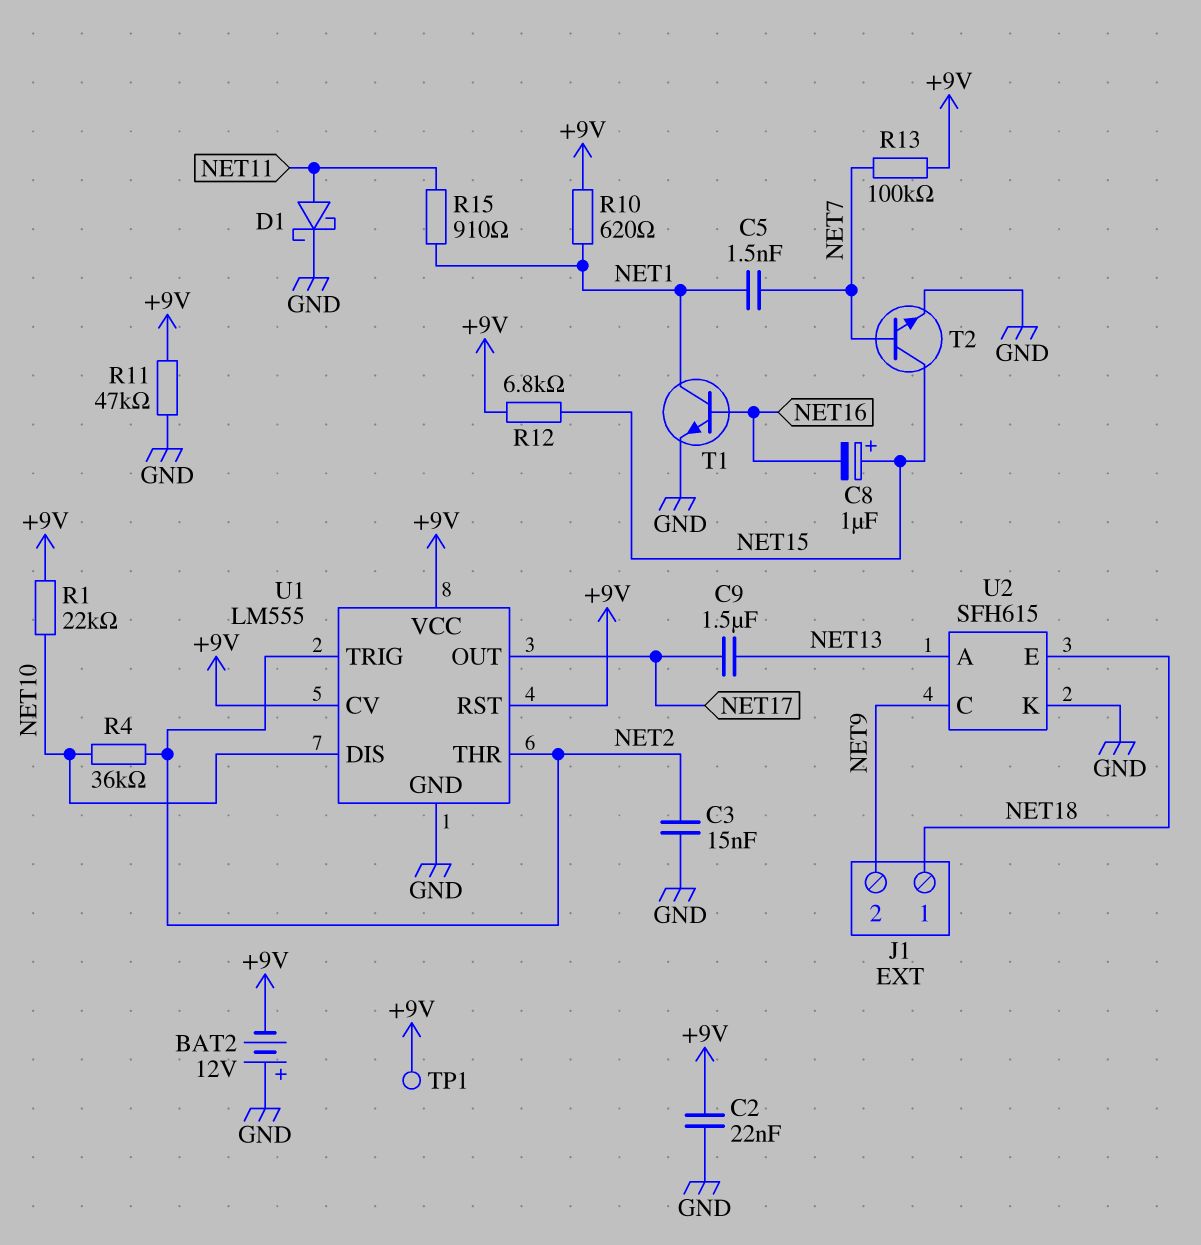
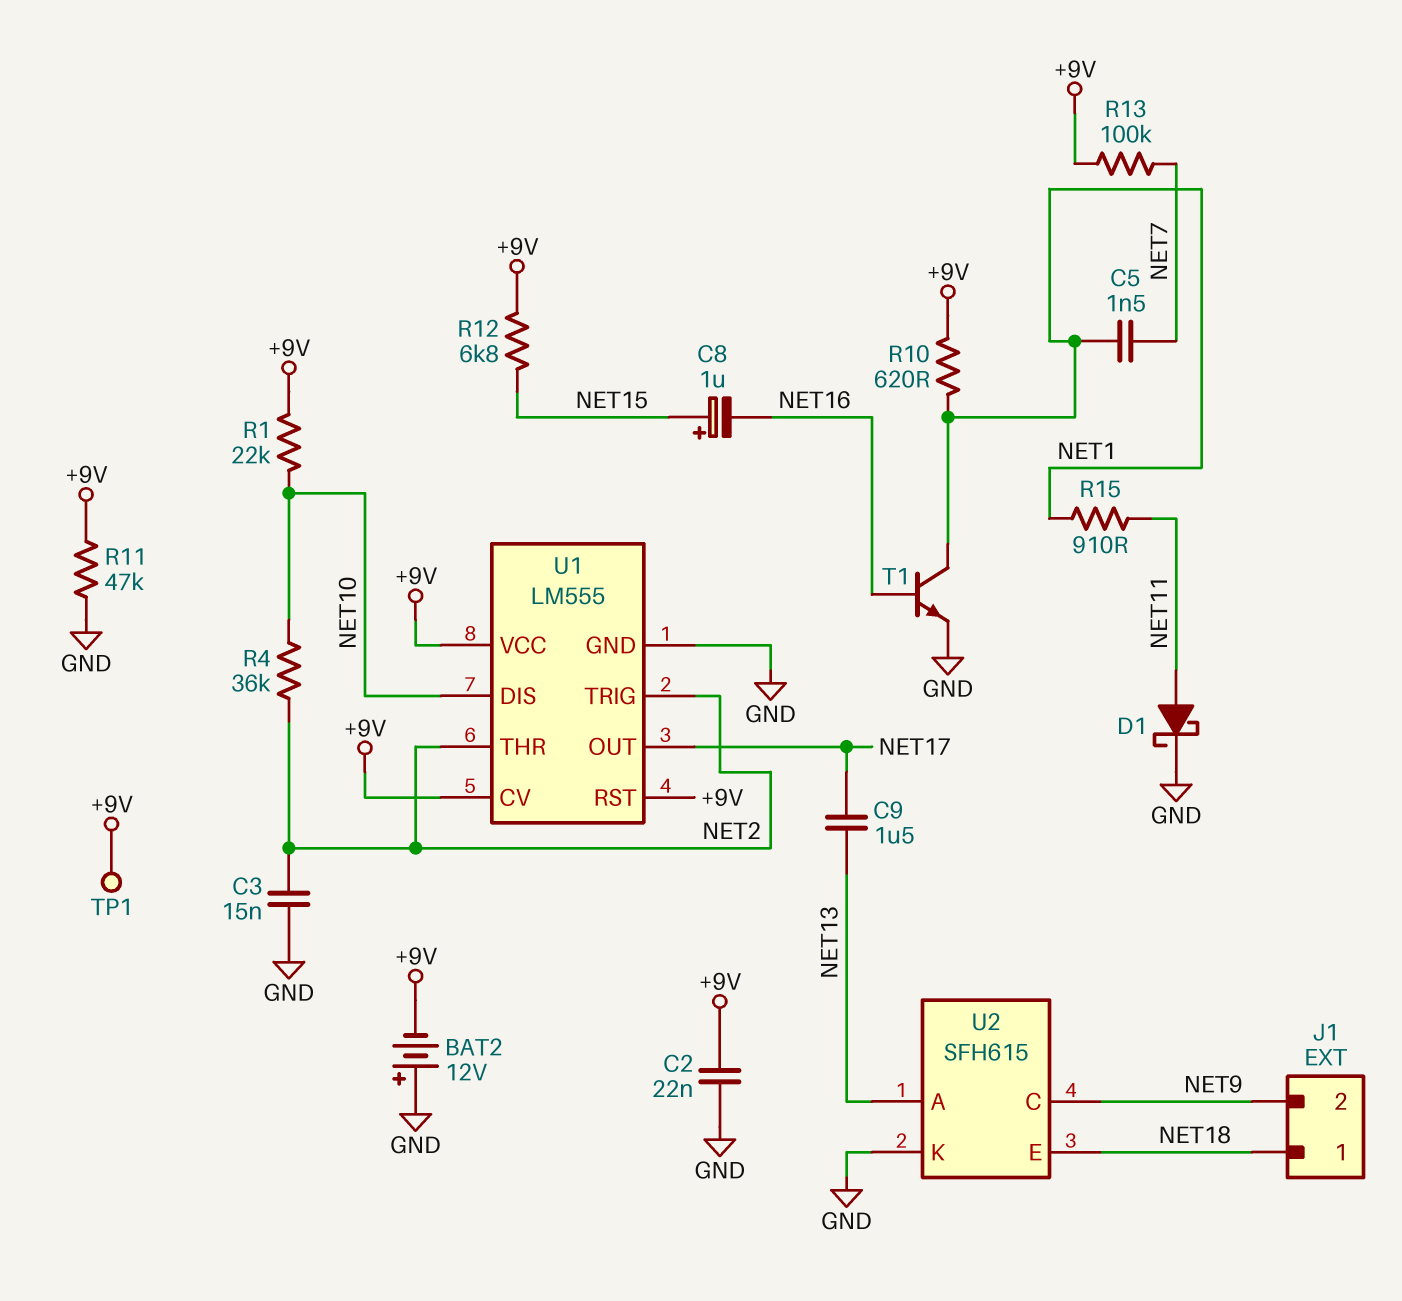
T2: NPN (B NET7, C NET15, E GND) -> none

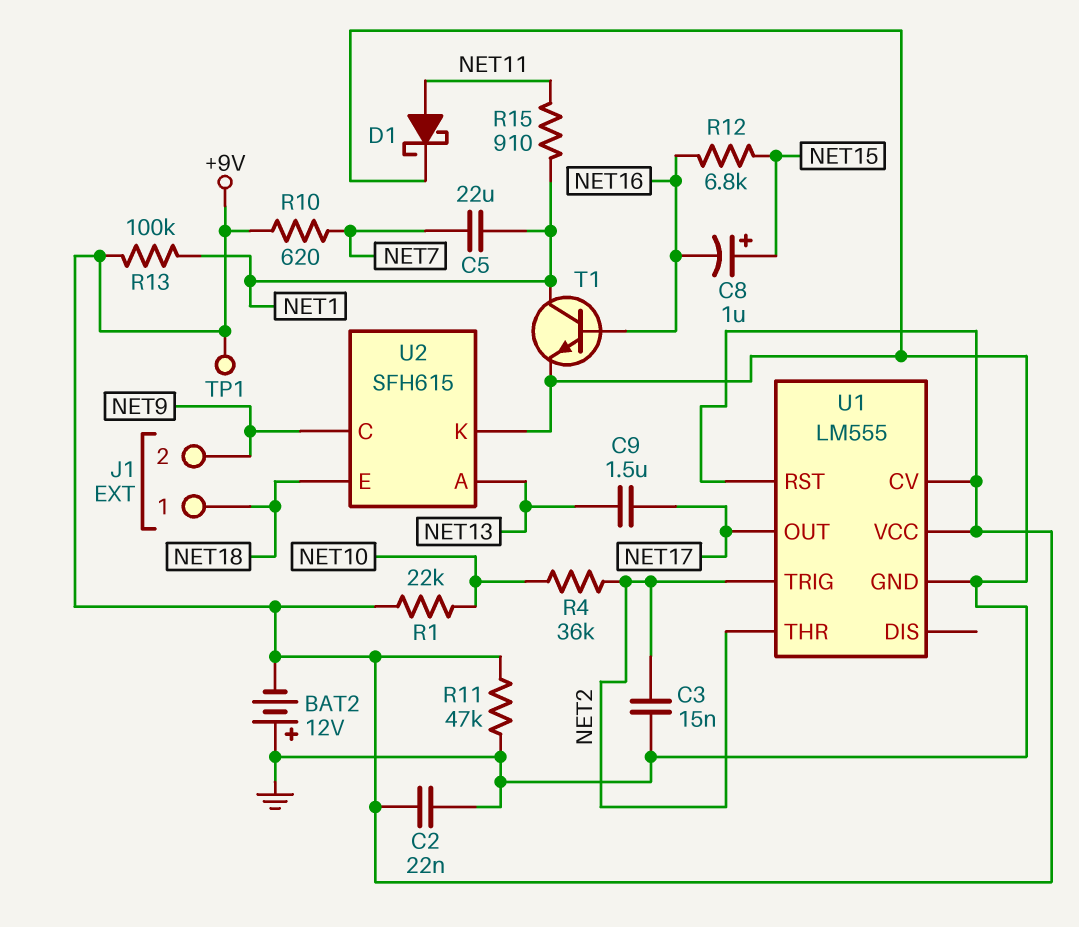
C5: 1.5nF (NET1, NET7) -> 22uF (NET1, NET7)
R10: 620 (+9V, NET1) -> 620 (+9V, NET7)
R12: 6.8k (+9V, NET15) -> 6.8k (NET15, NET16)
R13: 100k (+9V, NET7) -> 100k (+9V, NET1)
U1 pin DIS: NET10 -> none

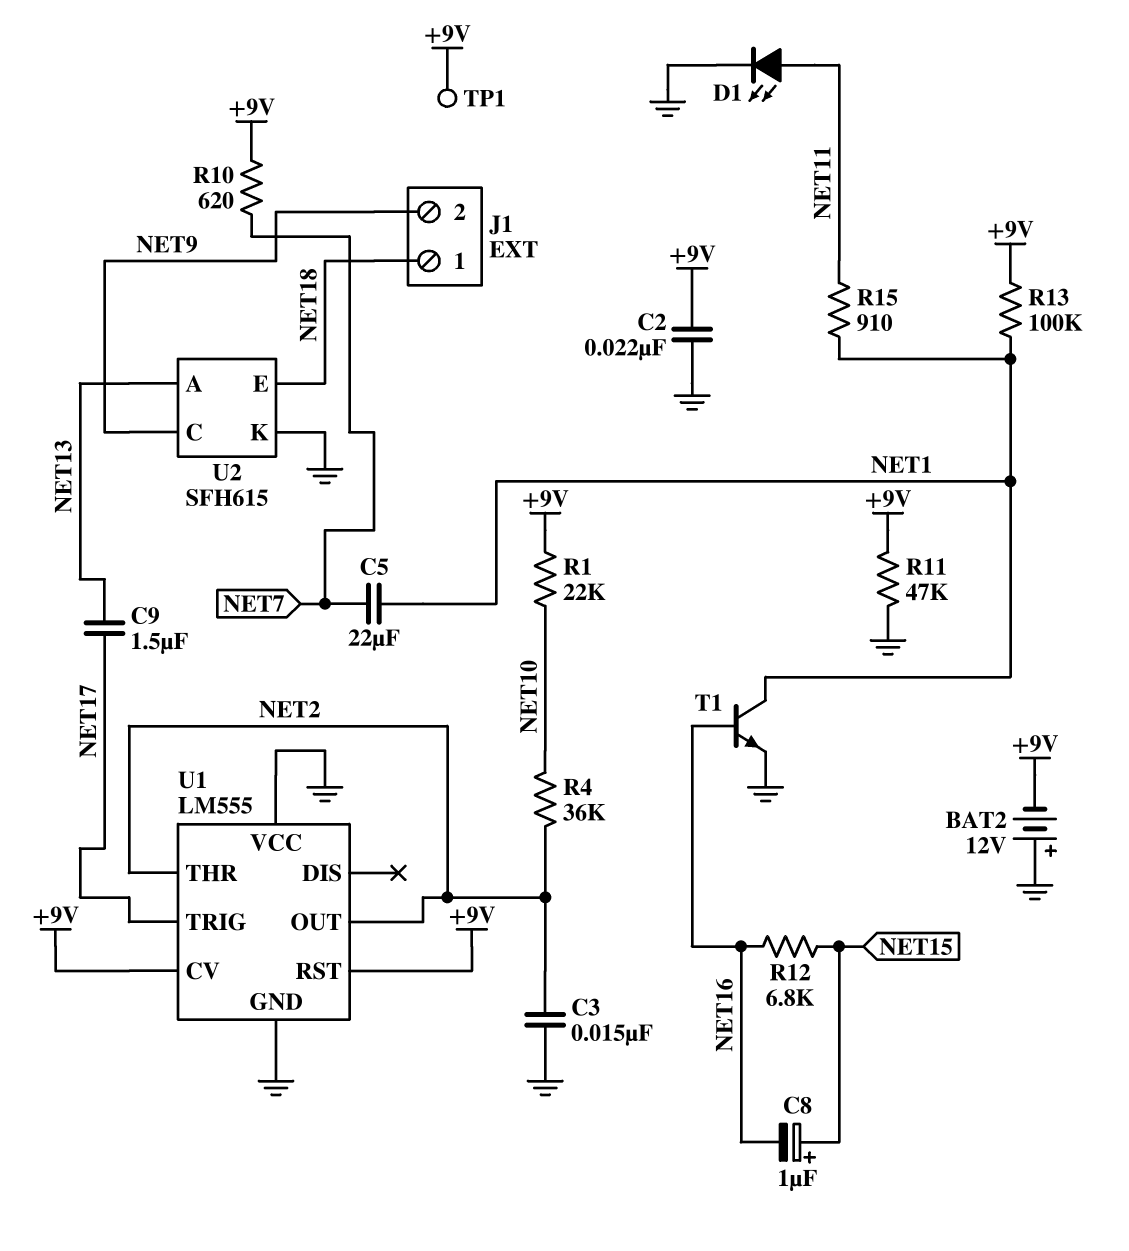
D1: schottky (A NET11, K GND) -> LED (A NET11, K GND)
U1 pin OUT: NET17 -> NET2
U1 pin TRIG: NET2 -> NET17
U1 pin VCC: +9V -> GND

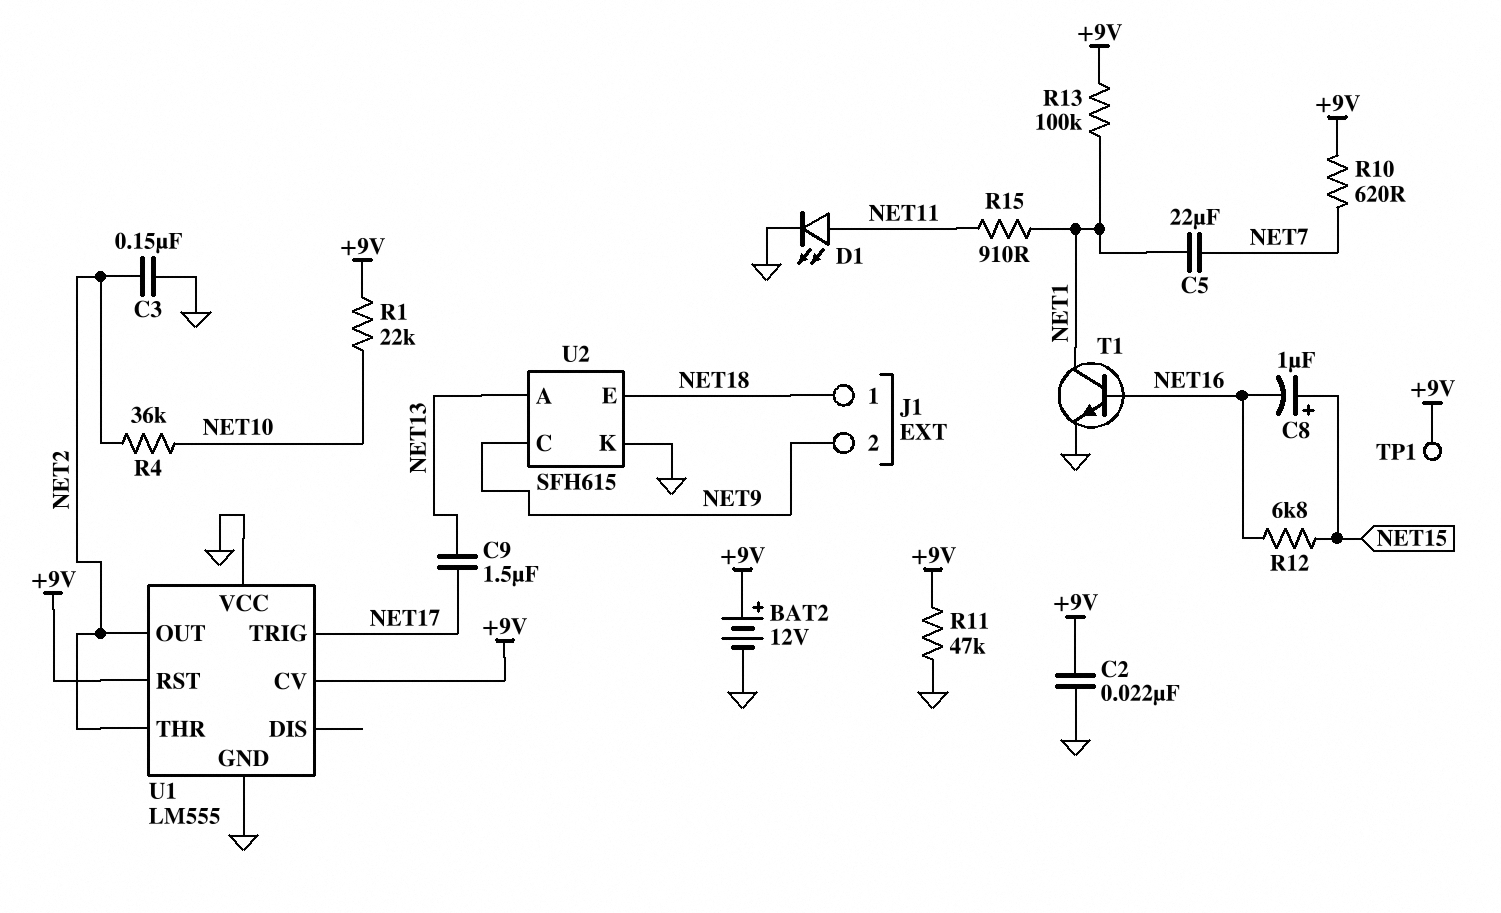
BAT2: 12V (plus GND, minus +9V) -> 12V (plus +9V, minus GND)
C3: 15nF (GND, NET2) -> 150nF (GND, NET2)

